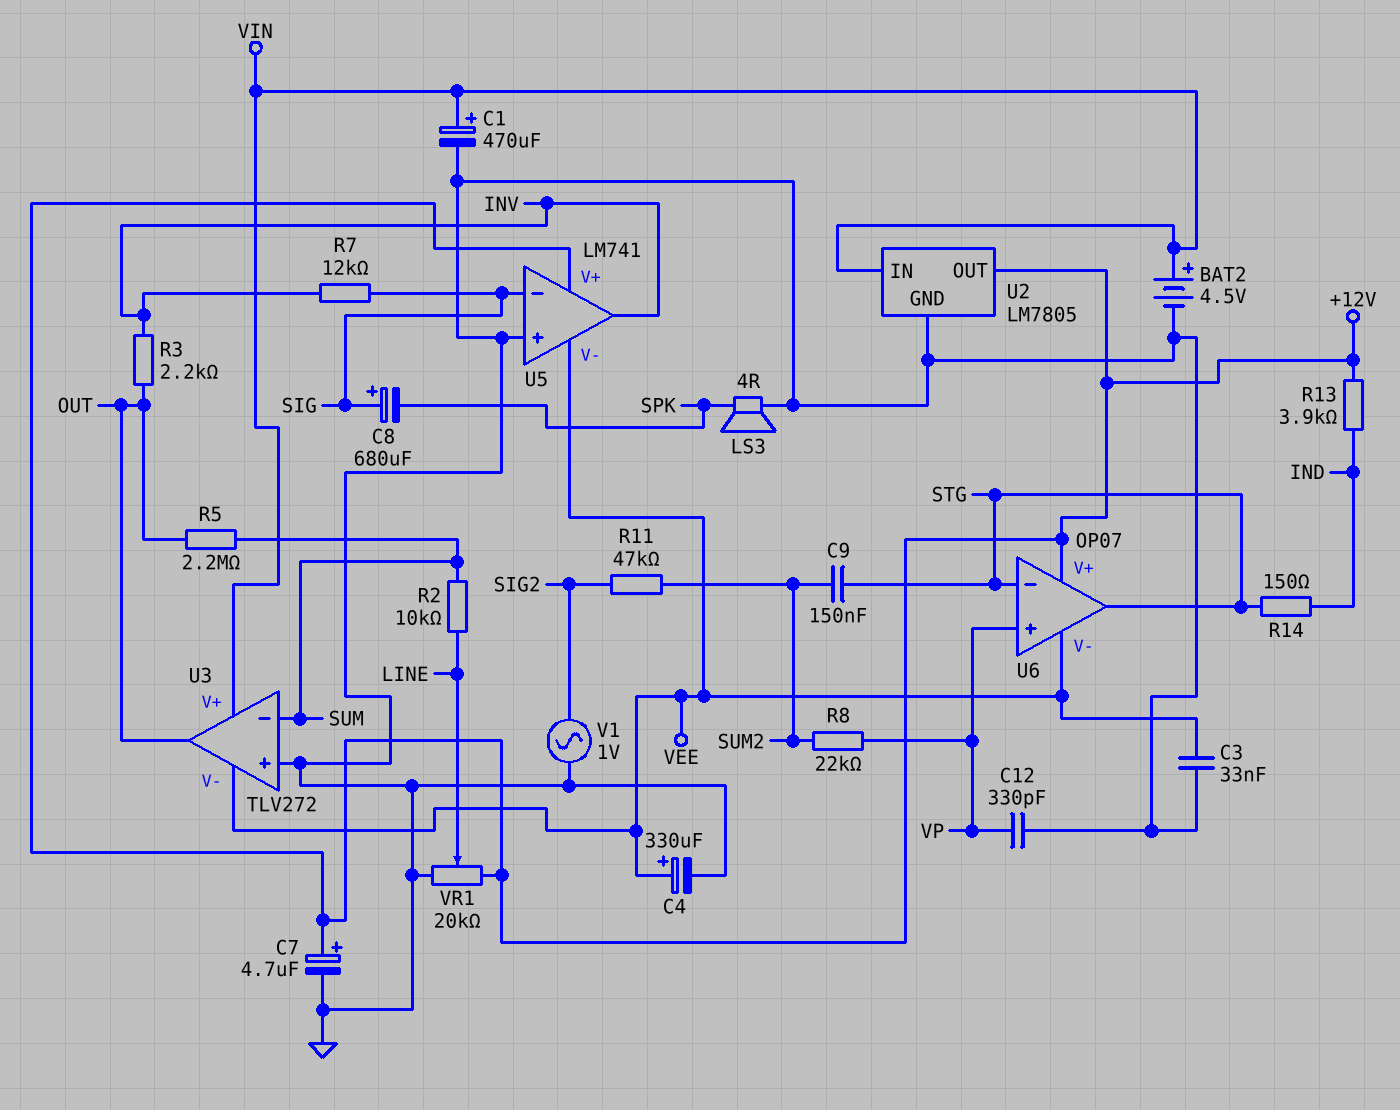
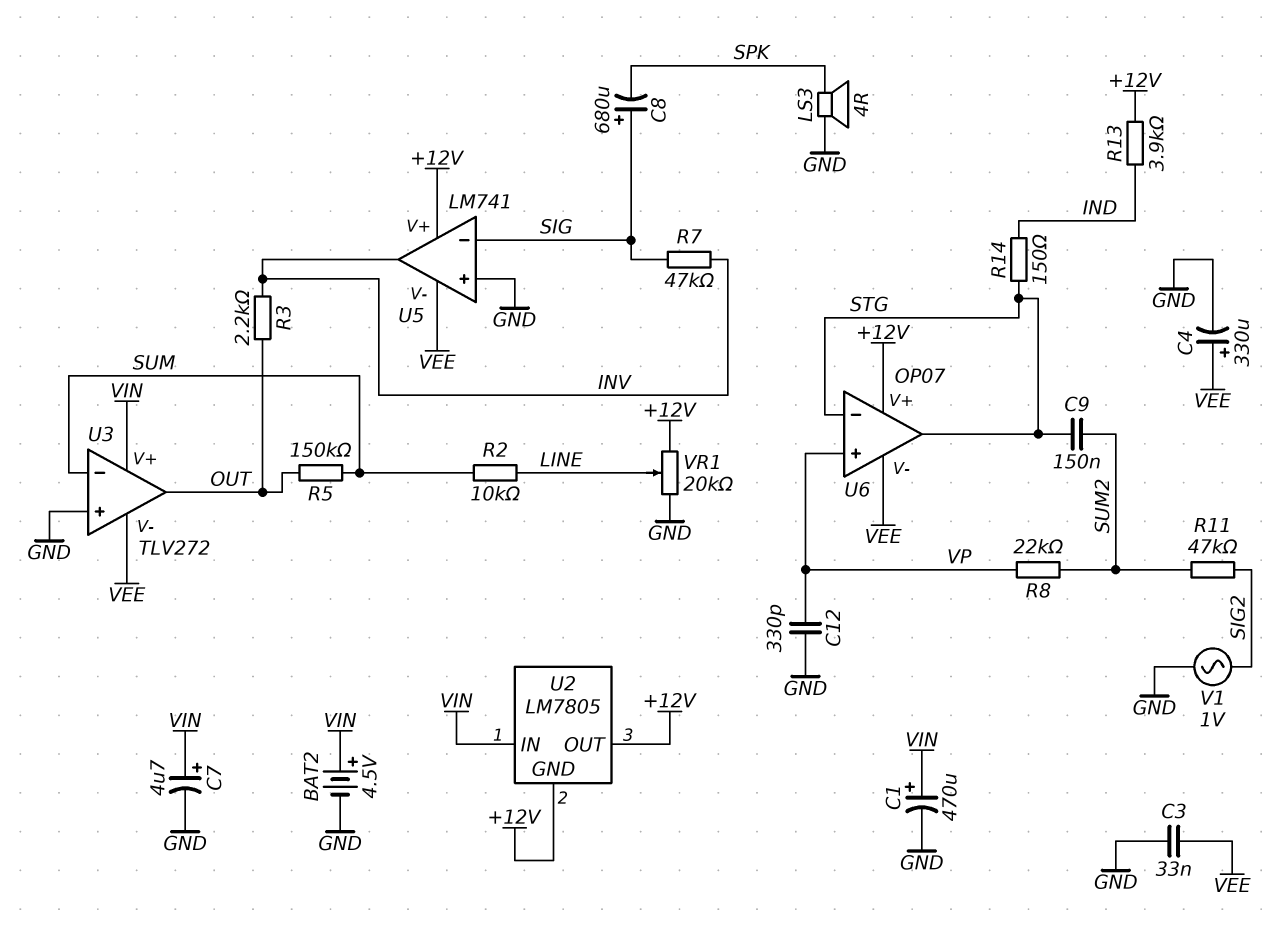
C7: 4.7uF (plus +12V, minus GND) -> 4.7uF (plus VIN, minus GND)
R5: 2.2M (OUT, SUM) -> 150k (OUT, SUM)
R7: 12k (INV, SIG) -> 47k (INV, SIG)
U2 pin GND: GND -> +12V

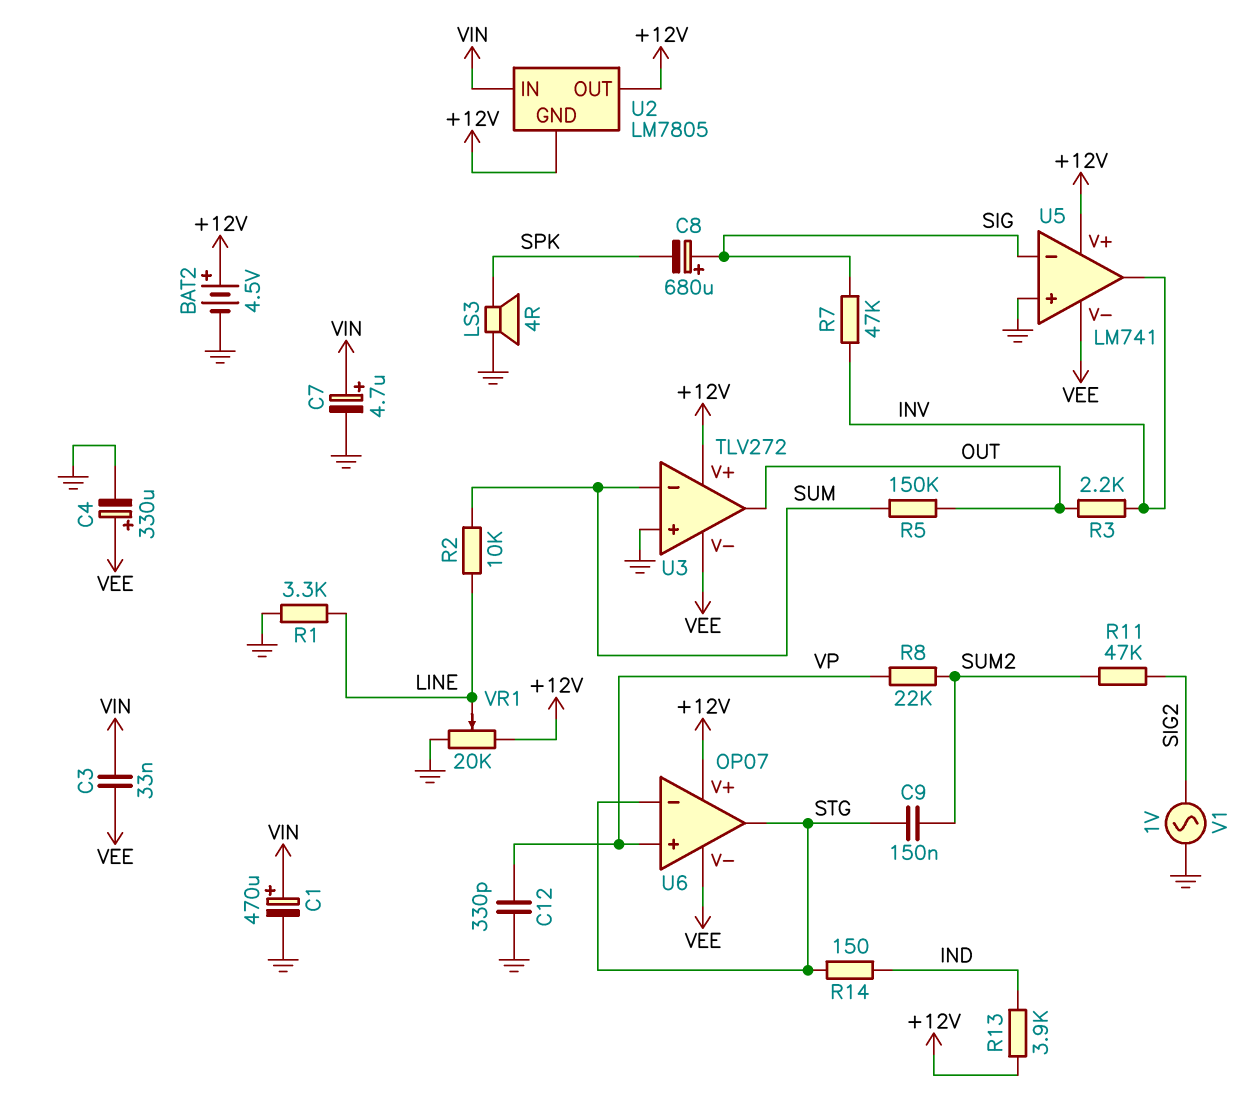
BAT2: 4.5V (plus VIN, minus GND) -> 4.5V (plus +12V, minus GND)
C3: 33nF (GND, VEE) -> 33nF (VEE, VIN)
R1: none -> 3.3k (GND, LINE)
U3 pin V+: VIN -> +12V

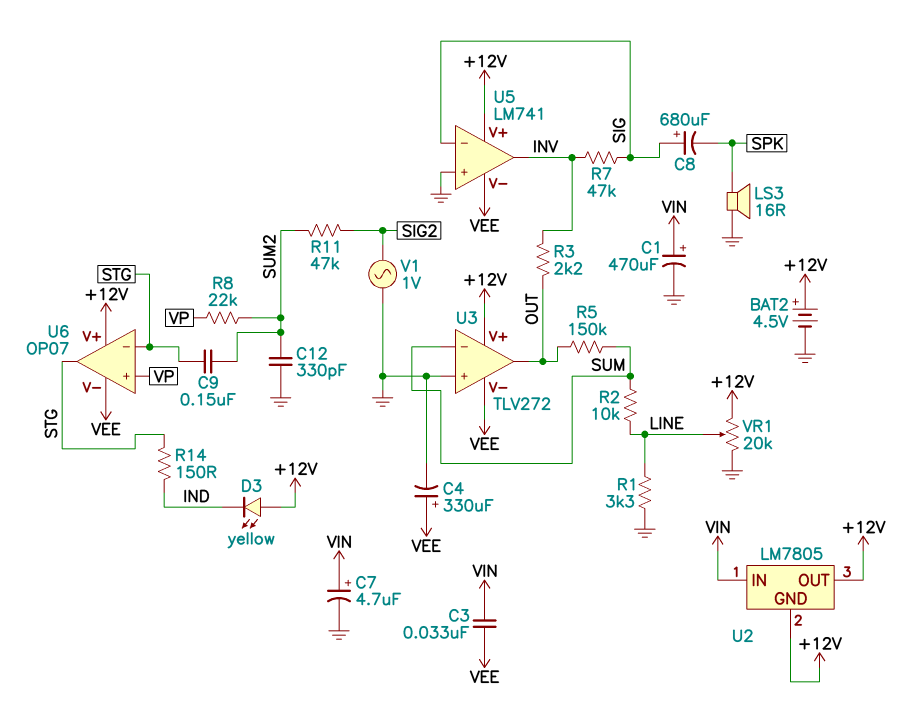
C12: 330pF (GND, VP) -> 330pF (GND, SUM2)
D3: none -> LED yellow (A +12V, K IND)
LS3: speaker 4R (GND, SPK) -> speaker 16R (GND, SPK)
R13: 3.9k (+12V, IND) -> none

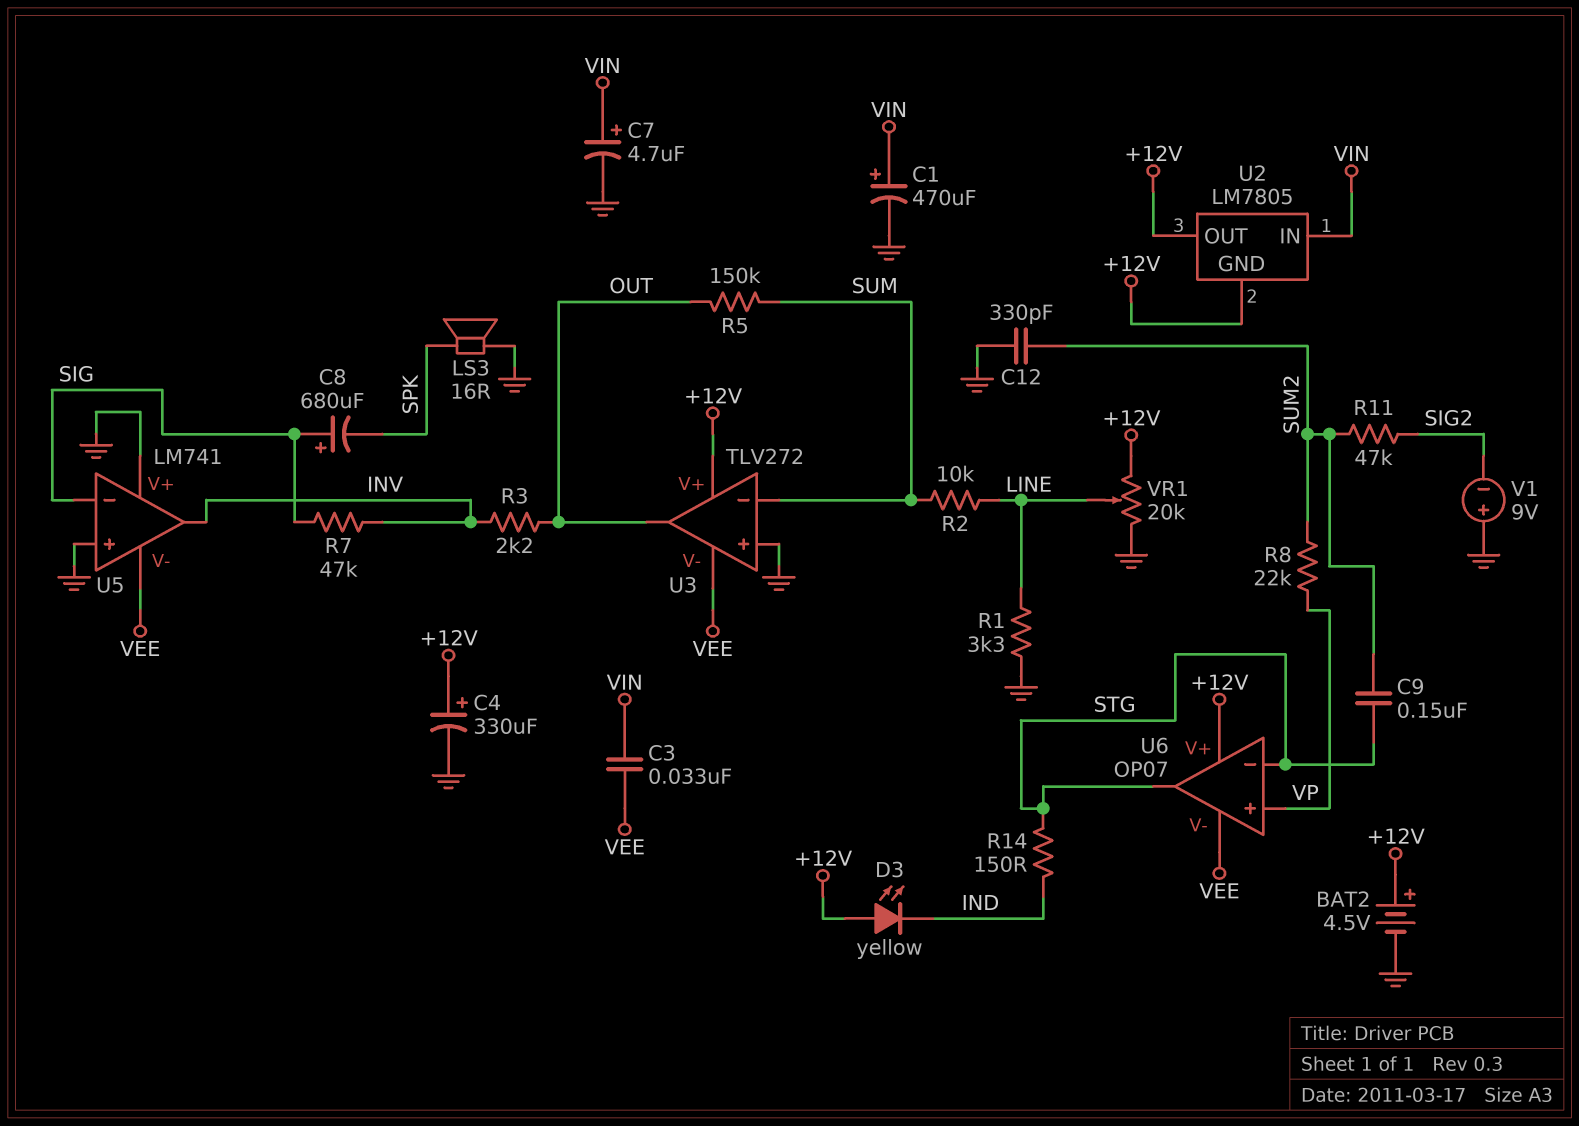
C4: 330uF (plus VEE, minus GND) -> 330uF (plus +12V, minus GND)
U5 pin V+: +12V -> GND
V1: AC 1V (GND, SIG2) -> 9V (plus GND, minus SIG2)

